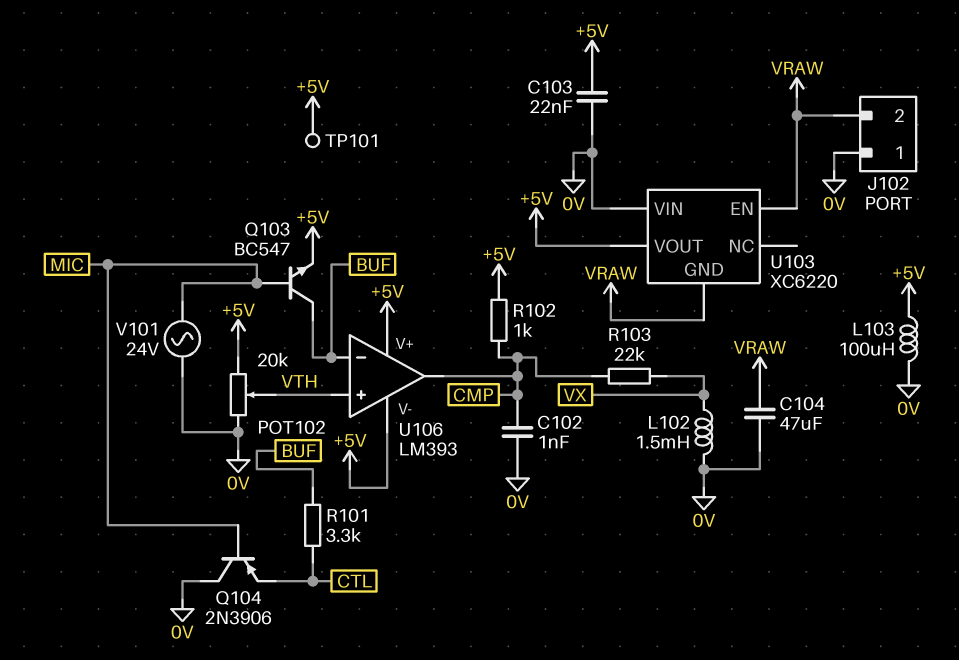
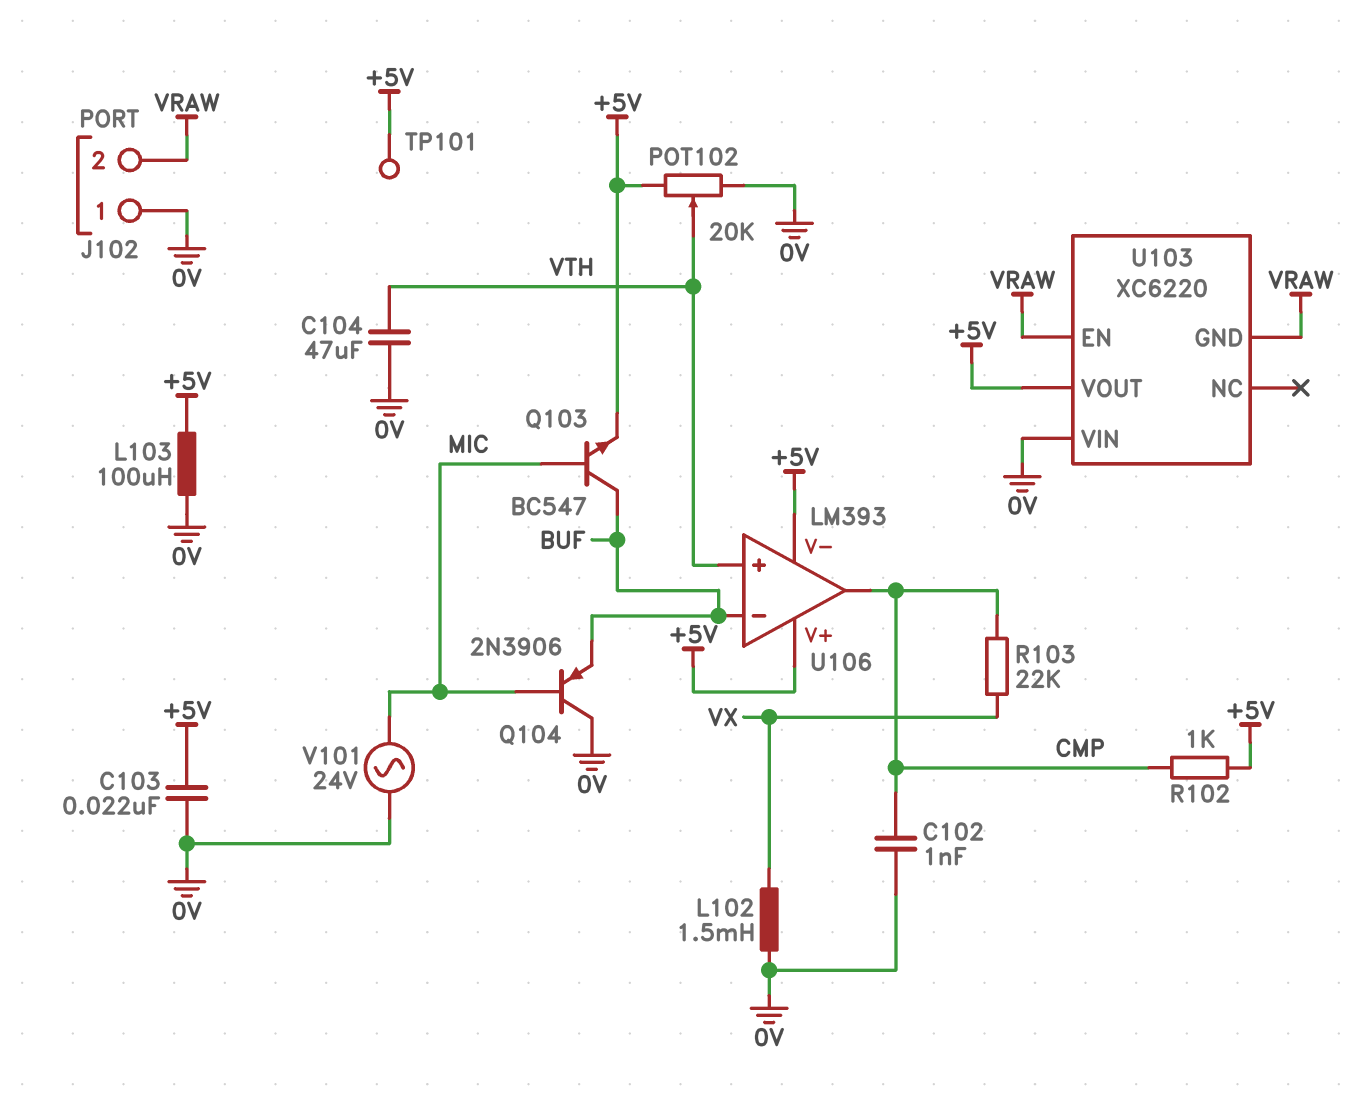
C104: 47uF (0V, VRAW) -> 47uF (0V, VTH)
Q104: PNP 2N3906 (B MIC, C 0V, E CTL) -> PNP 2N3906 (B MIC, C 0V, E BUF)
R101: 3.3k (BUF, CTL) -> none

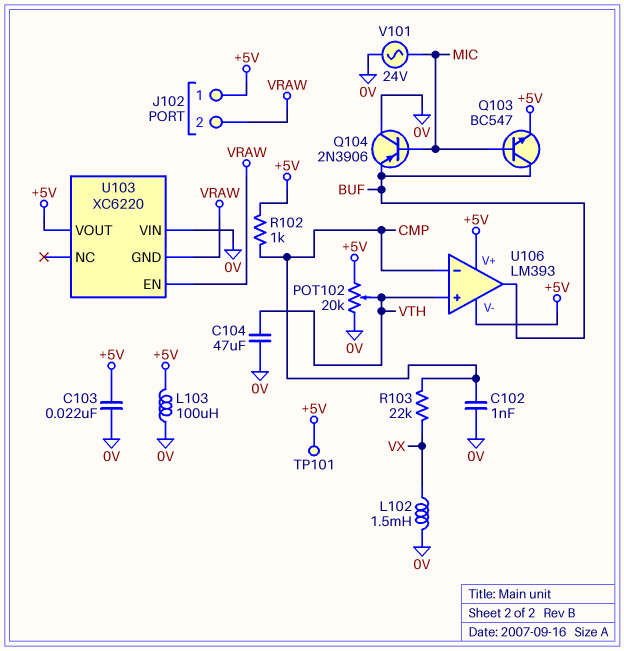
J102 pin 1: 0V -> +5V
U106 pin in-: BUF -> CMP
U106 pin out: CMP -> BUF

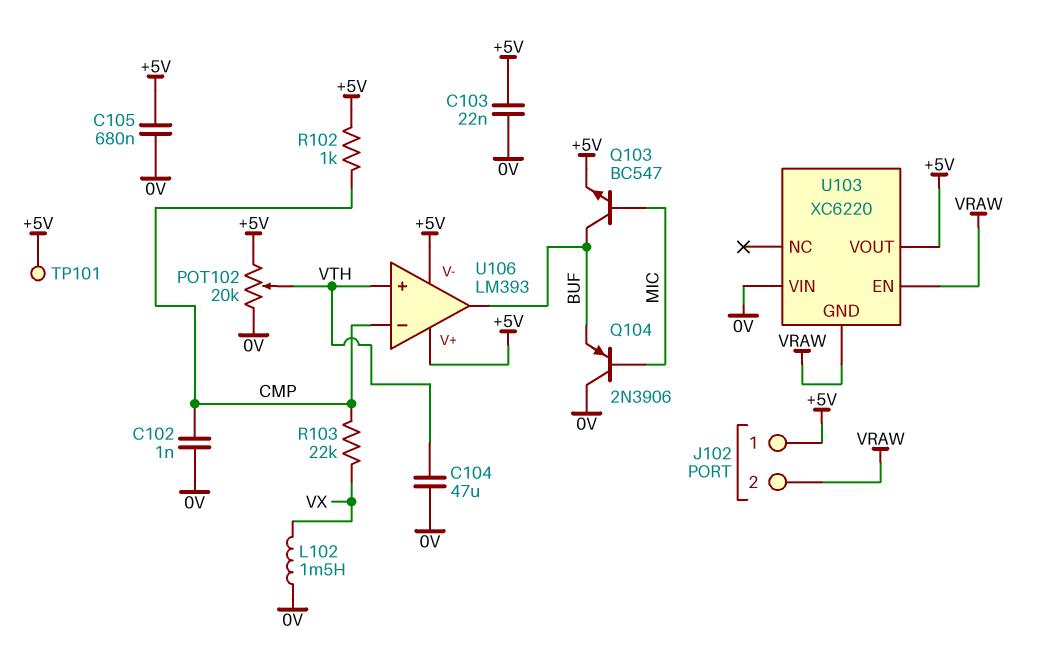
C105: none -> 680nF (+5V, 0V)
L103: 100uH (+5V, 0V) -> none
V101: AC 24V (0V, MIC) -> none

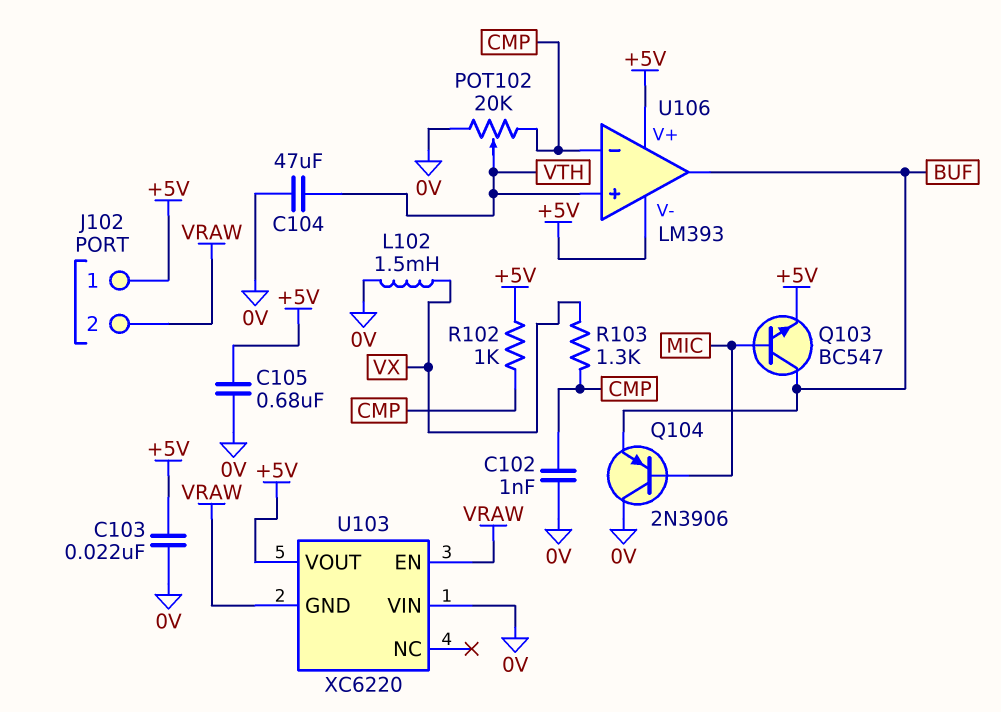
POT102: 20k (+5V, 0V, wiper VTH) -> 20k (0V, CMP, wiper VTH)
R103: 22k (CMP, VX) -> 1.3k (CMP, VX)
TP101: test point (+5V) -> none

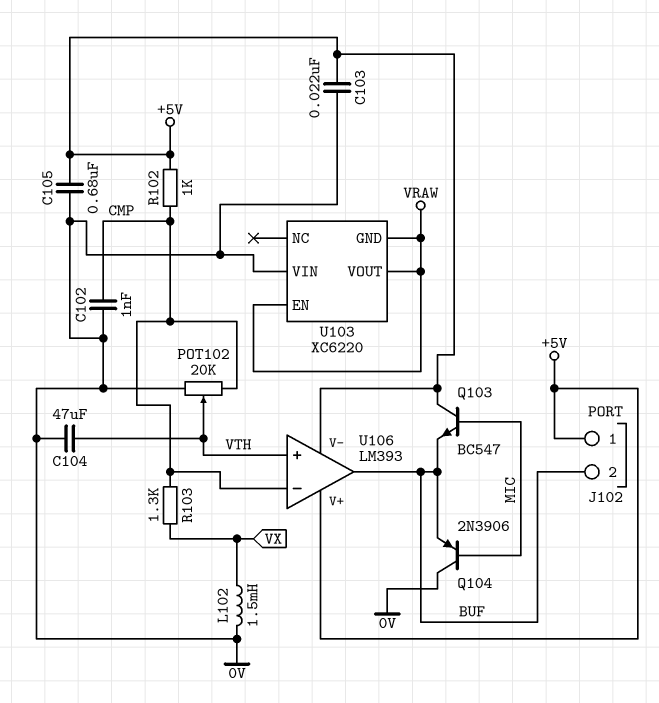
J102 pin 2: VRAW -> BUF
Q103: NPN BC547 (B MIC, C BUF, E +5V) -> NPN BC547 (B MIC, C +5V, E BUF)
U103 pin VOUT: +5V -> VRAW

